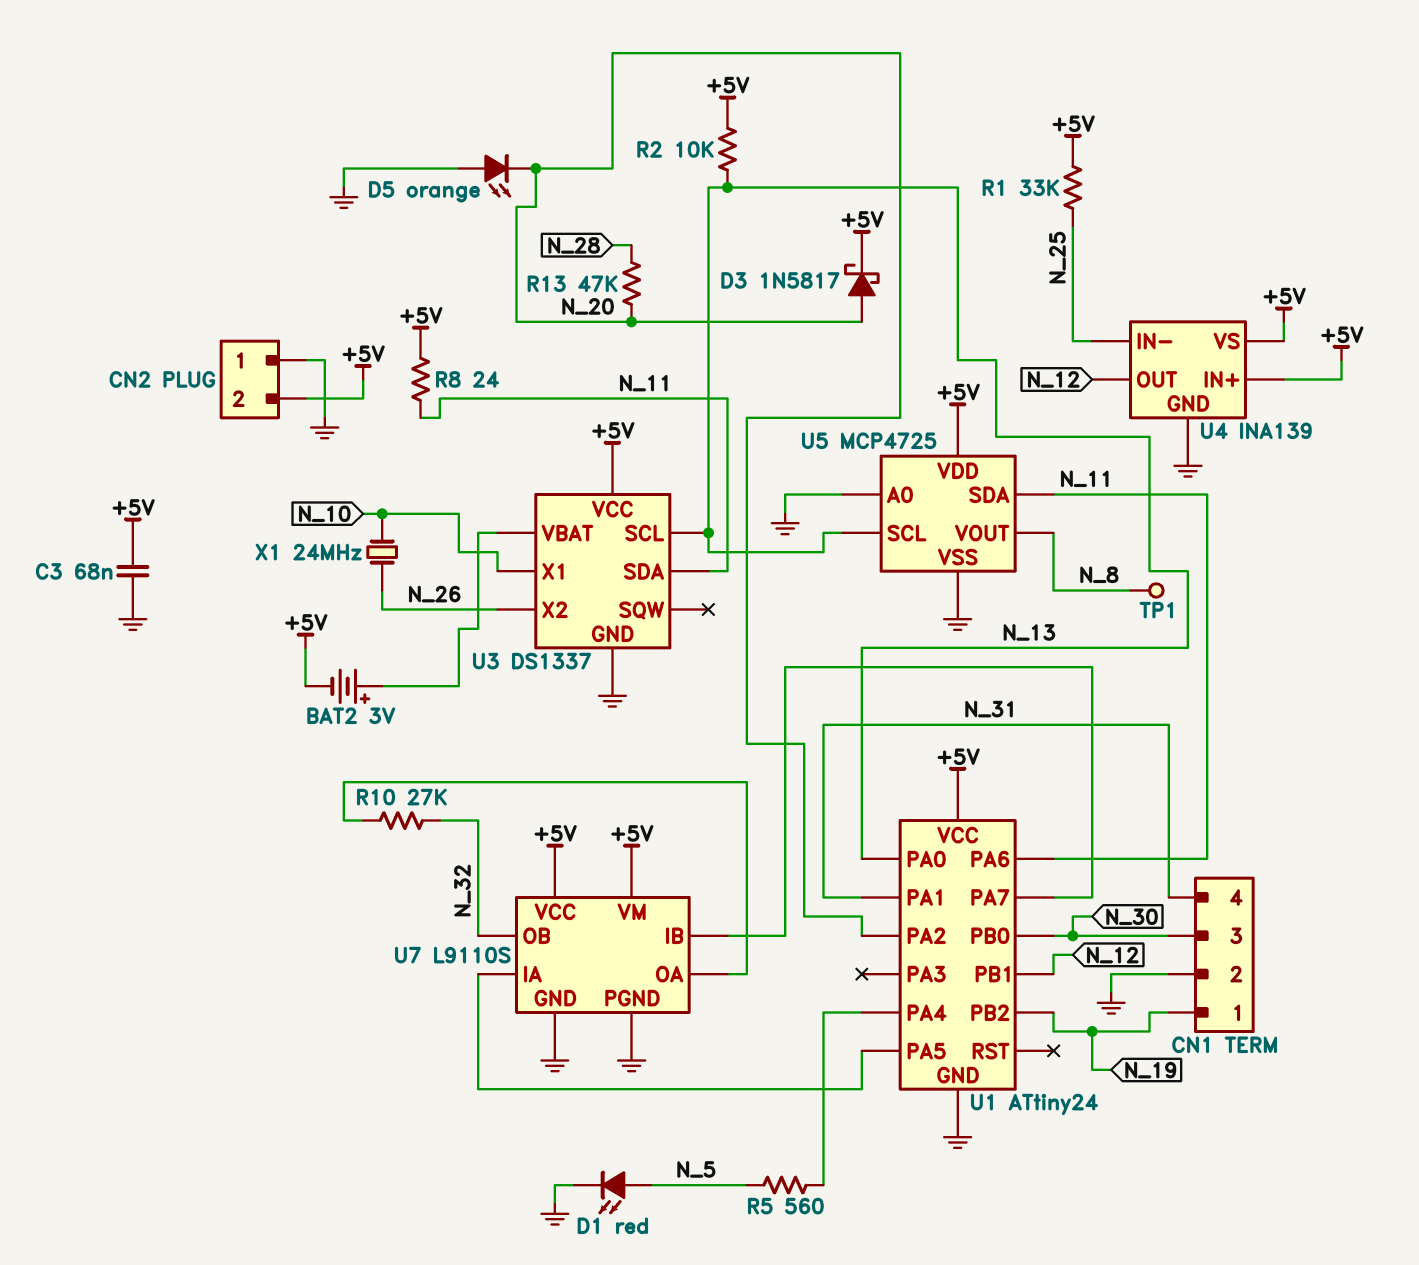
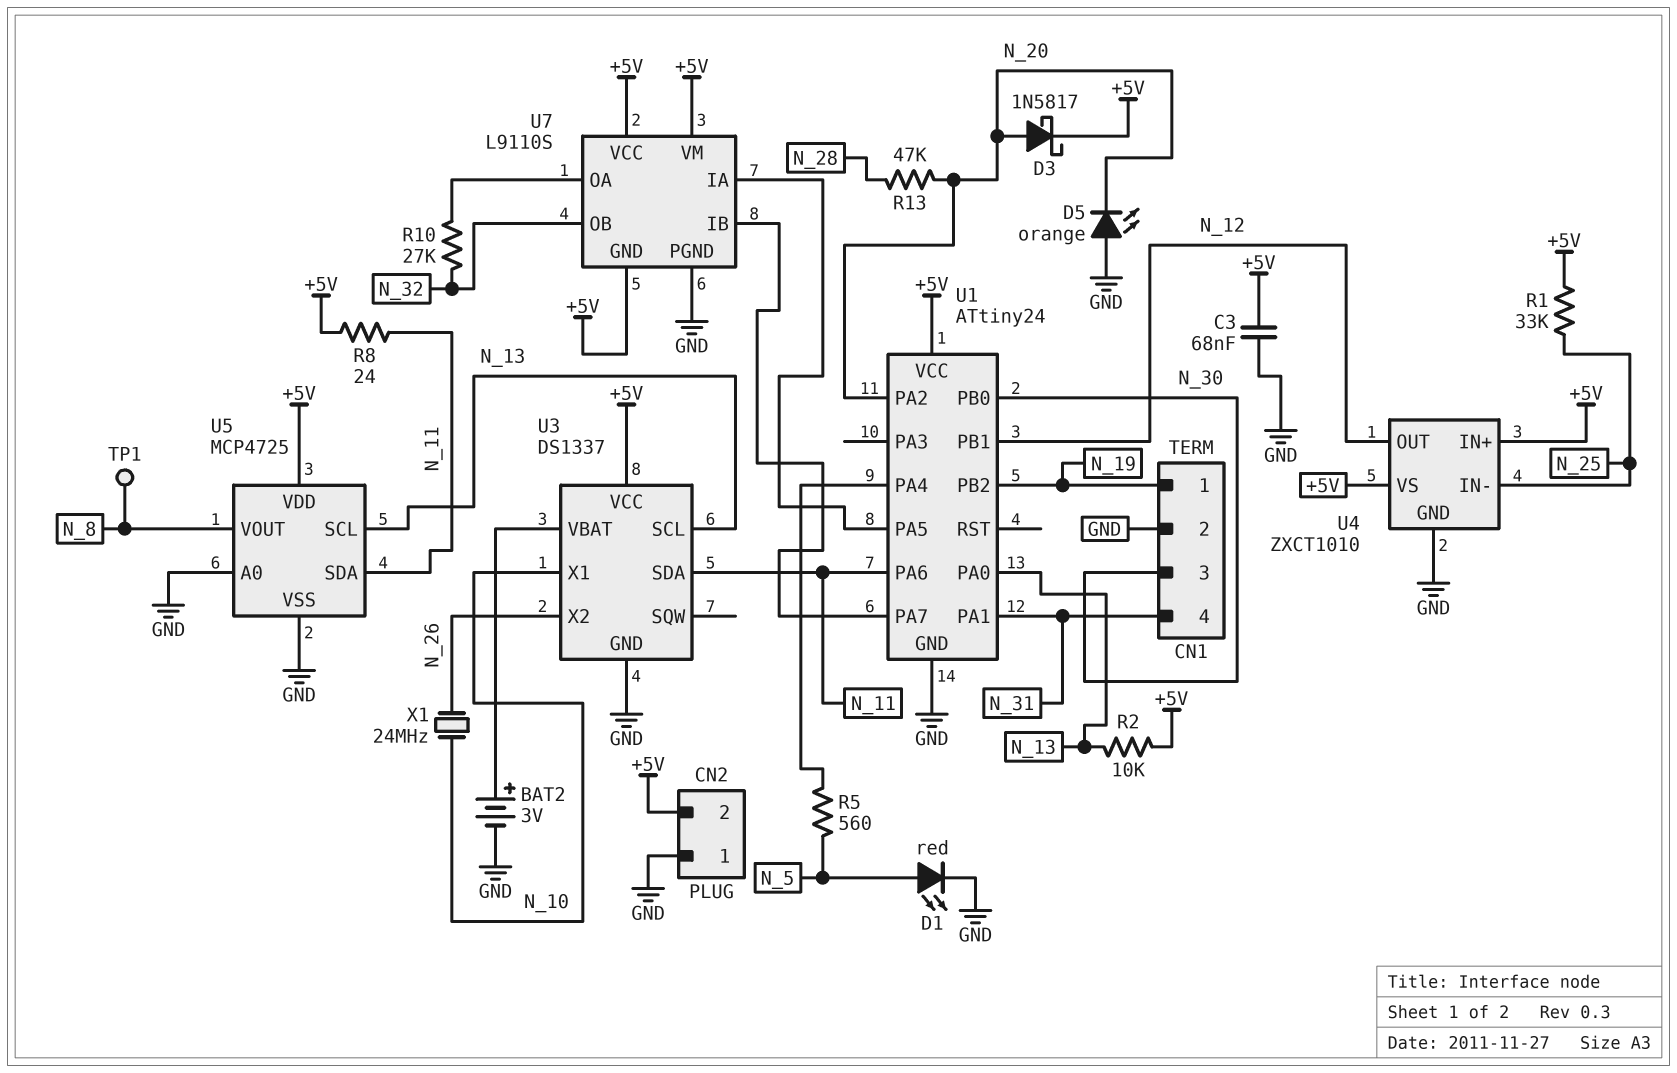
BAT2: 3V (plus U3/VBAT, minus +5V) -> 3V (plus U3/VBAT, minus GND)
U4: INA139 -> ZXCT1010
U7 pin GND: GND -> +5V

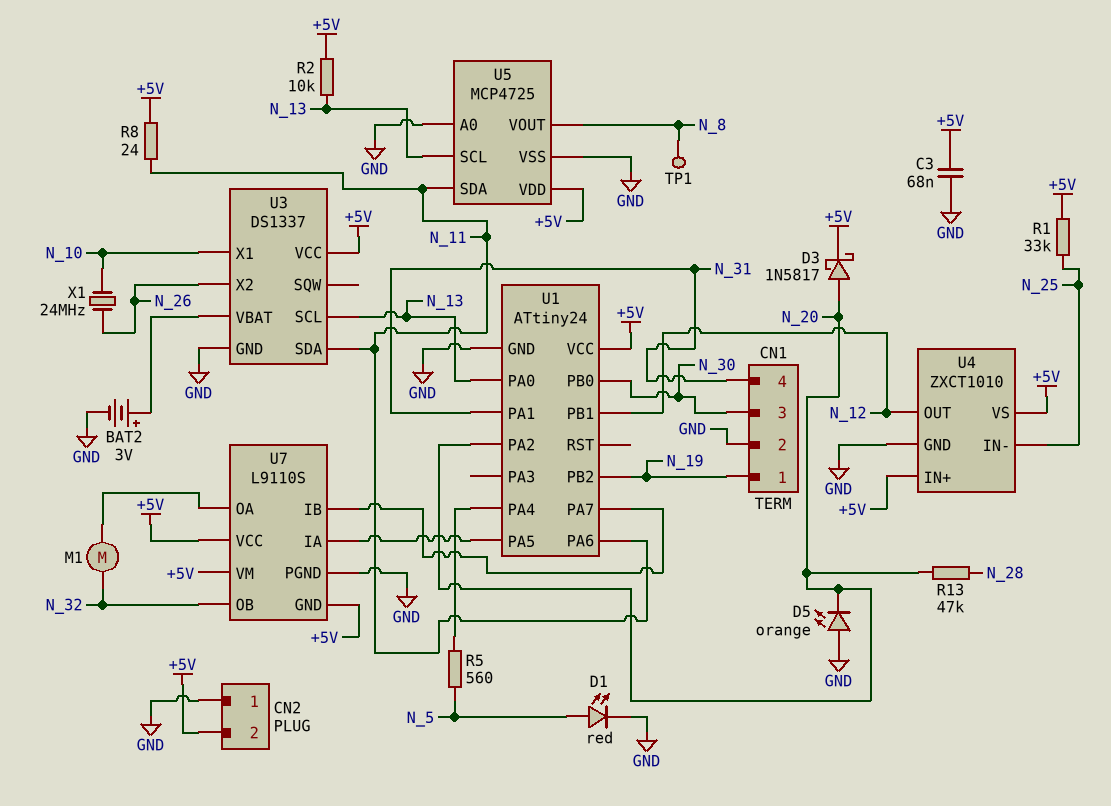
M1: none -> motor (N_32, U7/OA)
R10: 27k (N_32, U7/OA) -> none

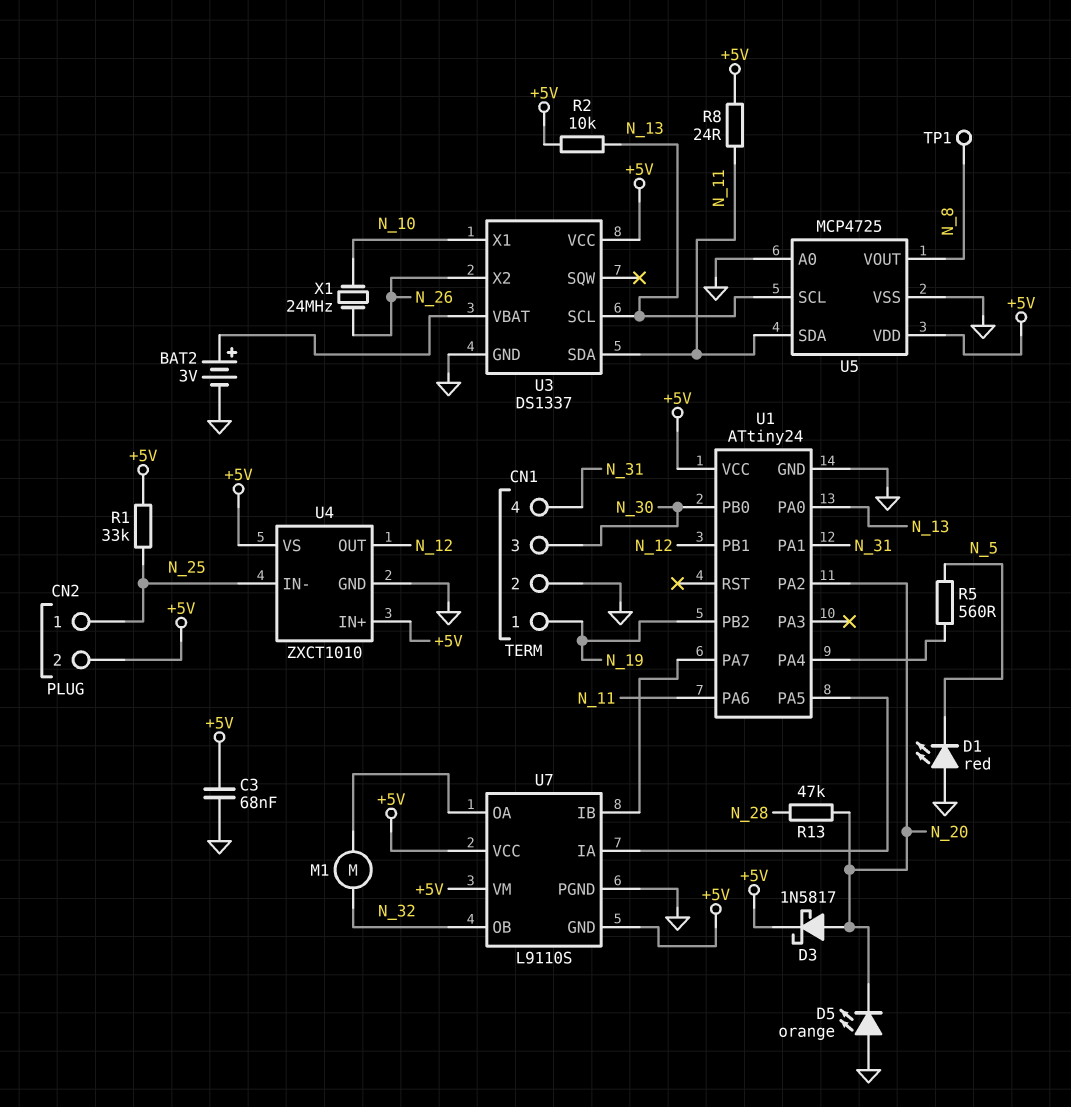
CN2 pin 1: GND -> N_25
D1: LED red (A N_5, K GND) -> LED red (A GND, K N_5)

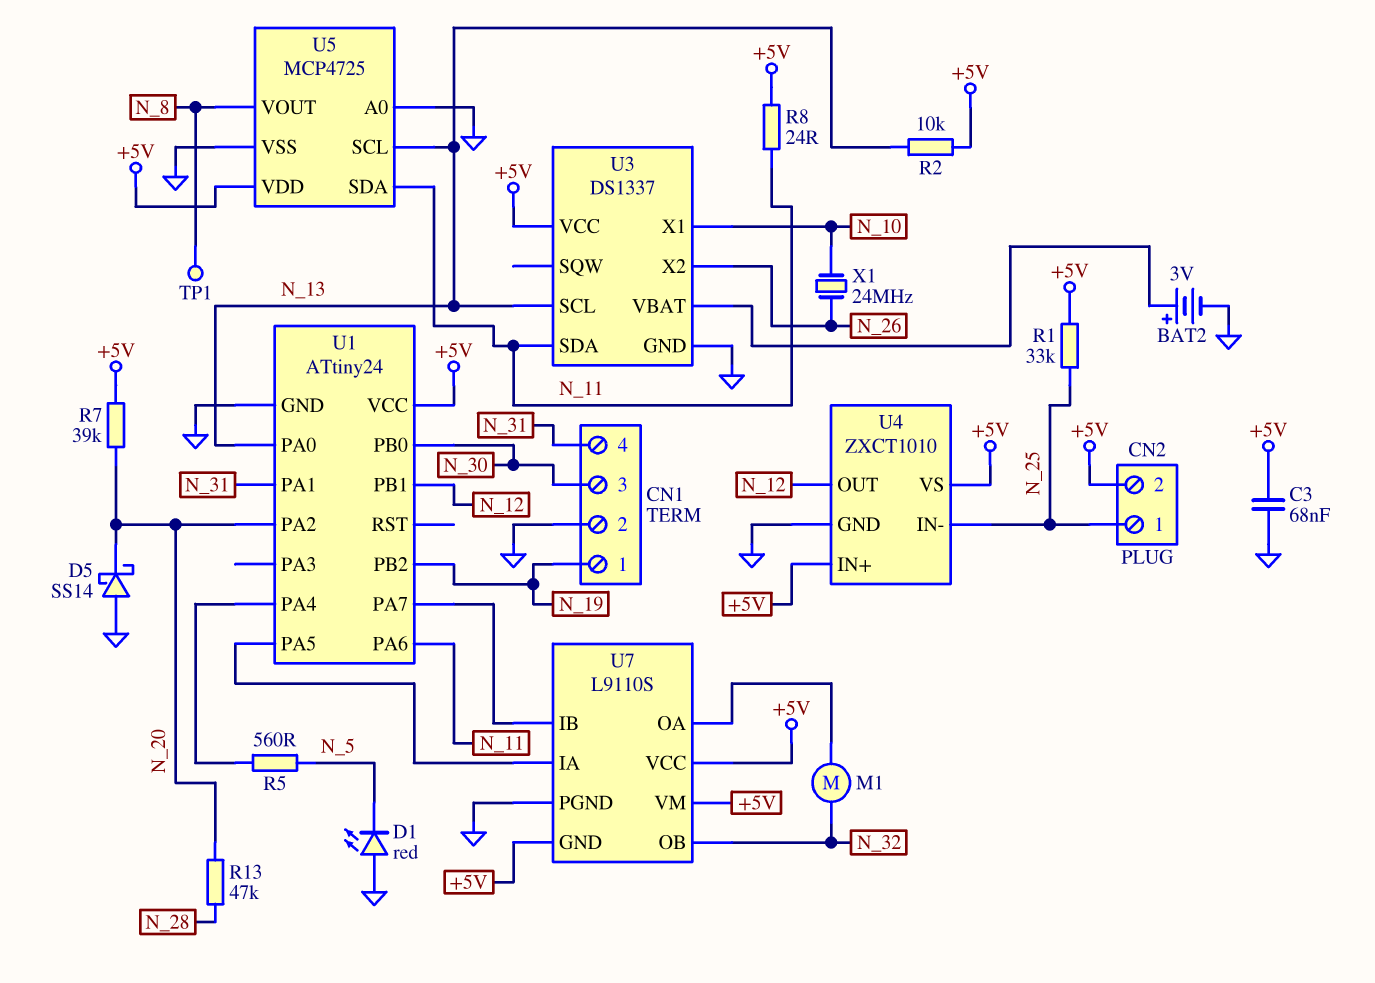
D3: schottky 1N5817 (A N_20, K +5V) -> none
D5: LED orange (A GND, K N_20) -> schottky SS14 (A GND, K N_20)
R7: none -> 39k (+5V, N_20)

